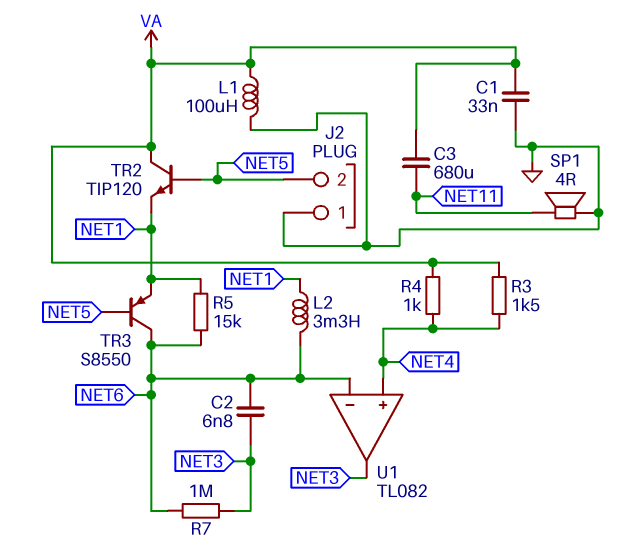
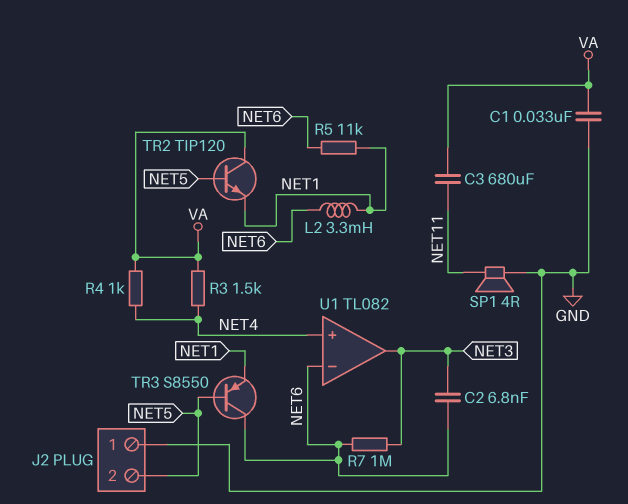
L1: 100uH (GND, VA) -> none
R5: 15k (NET1, NET6) -> 11k (NET1, NET6)

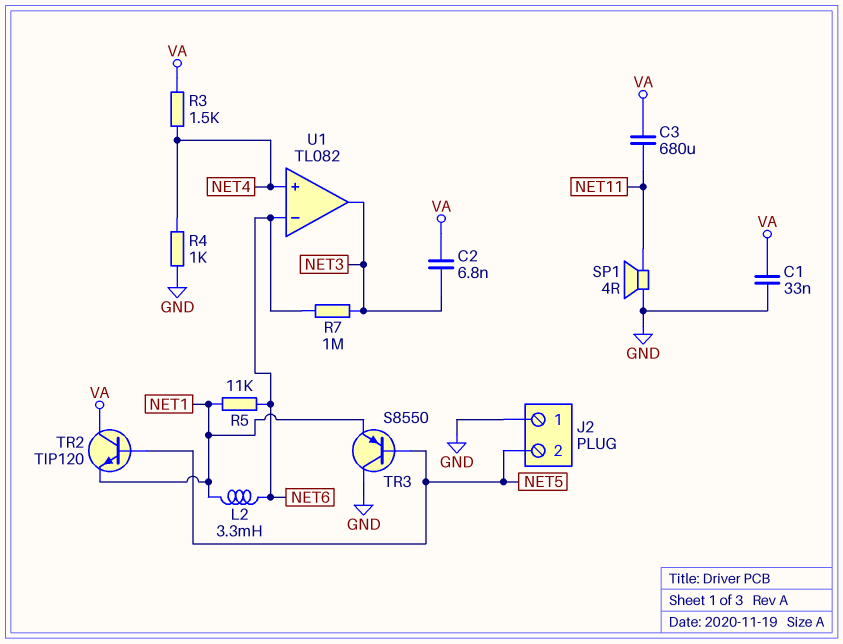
C2: 6.8nF (NET3, NET6) -> 6.8nF (NET3, VA)
R4: 1k (NET4, VA) -> 1k (GND, NET4)
TR3: PNP S8550 (B NET5, C NET6, E NET1) -> PNP S8550 (B NET5, C GND, E NET1)

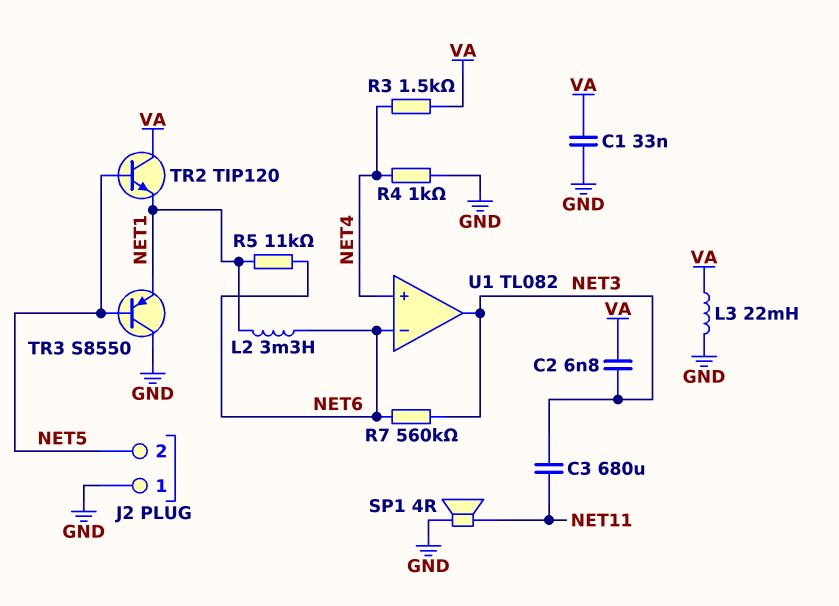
C3: 680uF (NET11, VA) -> 680uF (NET3, NET11)
L3: none -> 22mH (GND, VA)
R7: 1M (NET3, NET6) -> 560k (NET3, NET6)

